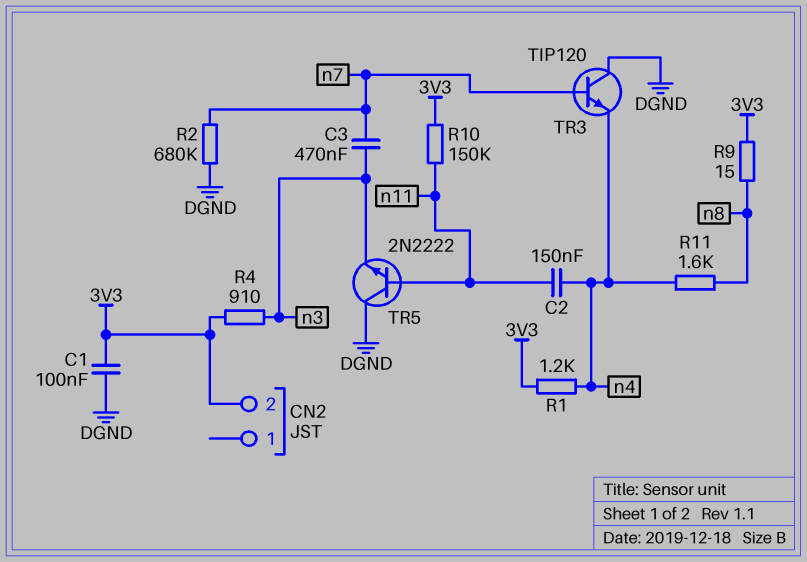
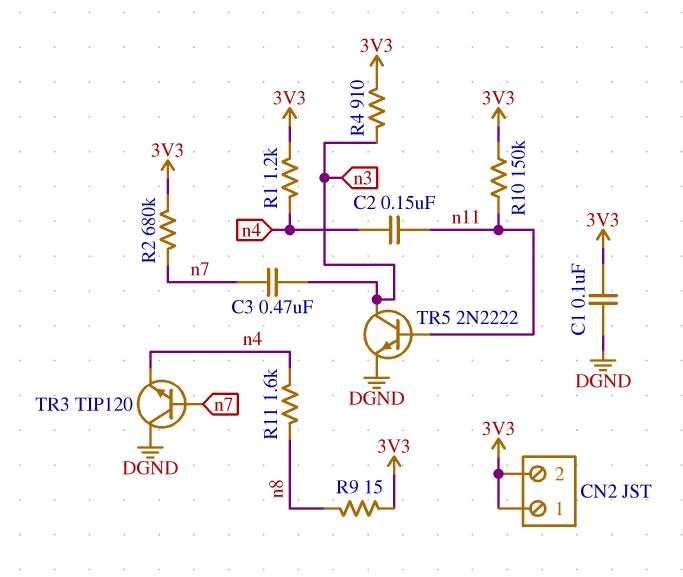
CN2 pin 1: none -> 3V3
R2: 680k (DGND, n7) -> 680k (3V3, n7)
TR5: NPN 2N2222 (B n11, C DGND, E n3) -> NPN 2N2222 (B n11, C n3, E DGND)

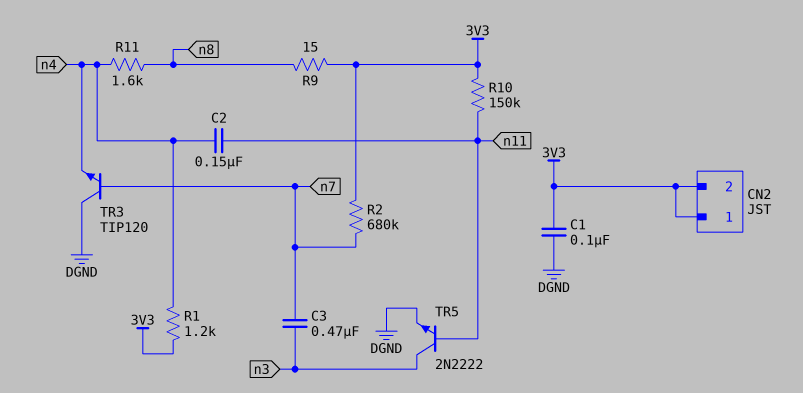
R4: 910 (3V3, n3) -> none

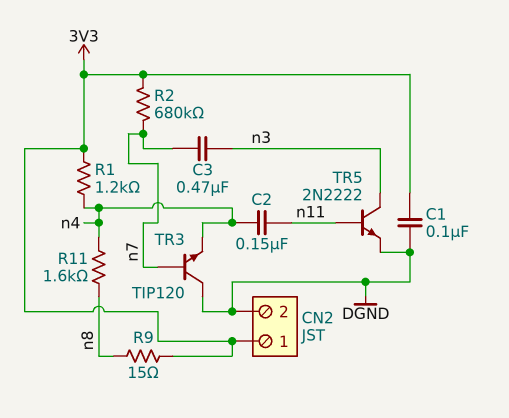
CN2 pin 2: 3V3 -> DGND
R10: 150k (3V3, n11) -> none

